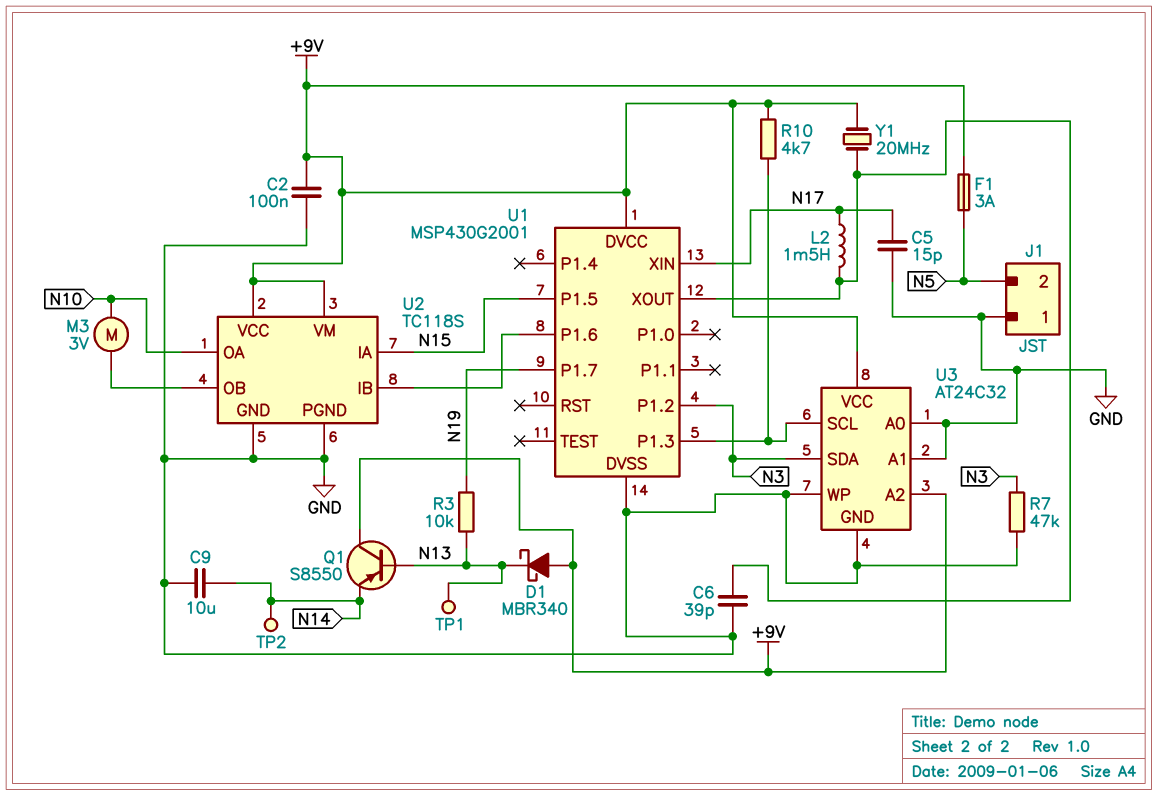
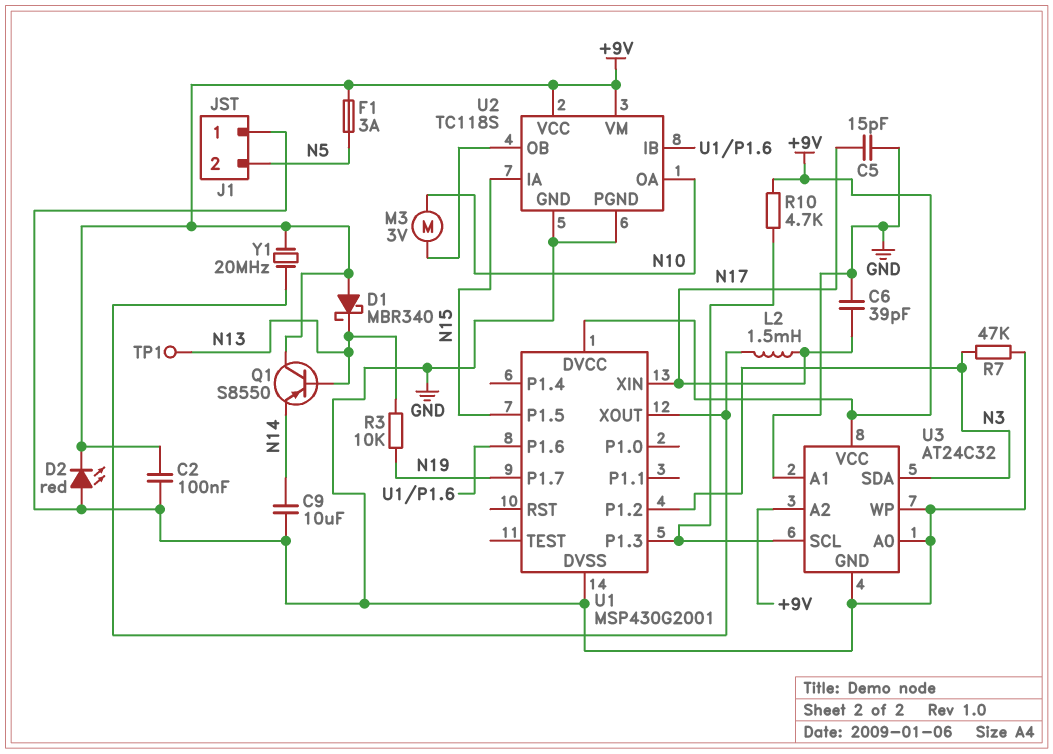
C6: 39pF (GND, U1/XOUT) -> 39pF (GND, N17)
D2: none -> LED red (A GND, K +9V)
TP2: test point (N14) -> none

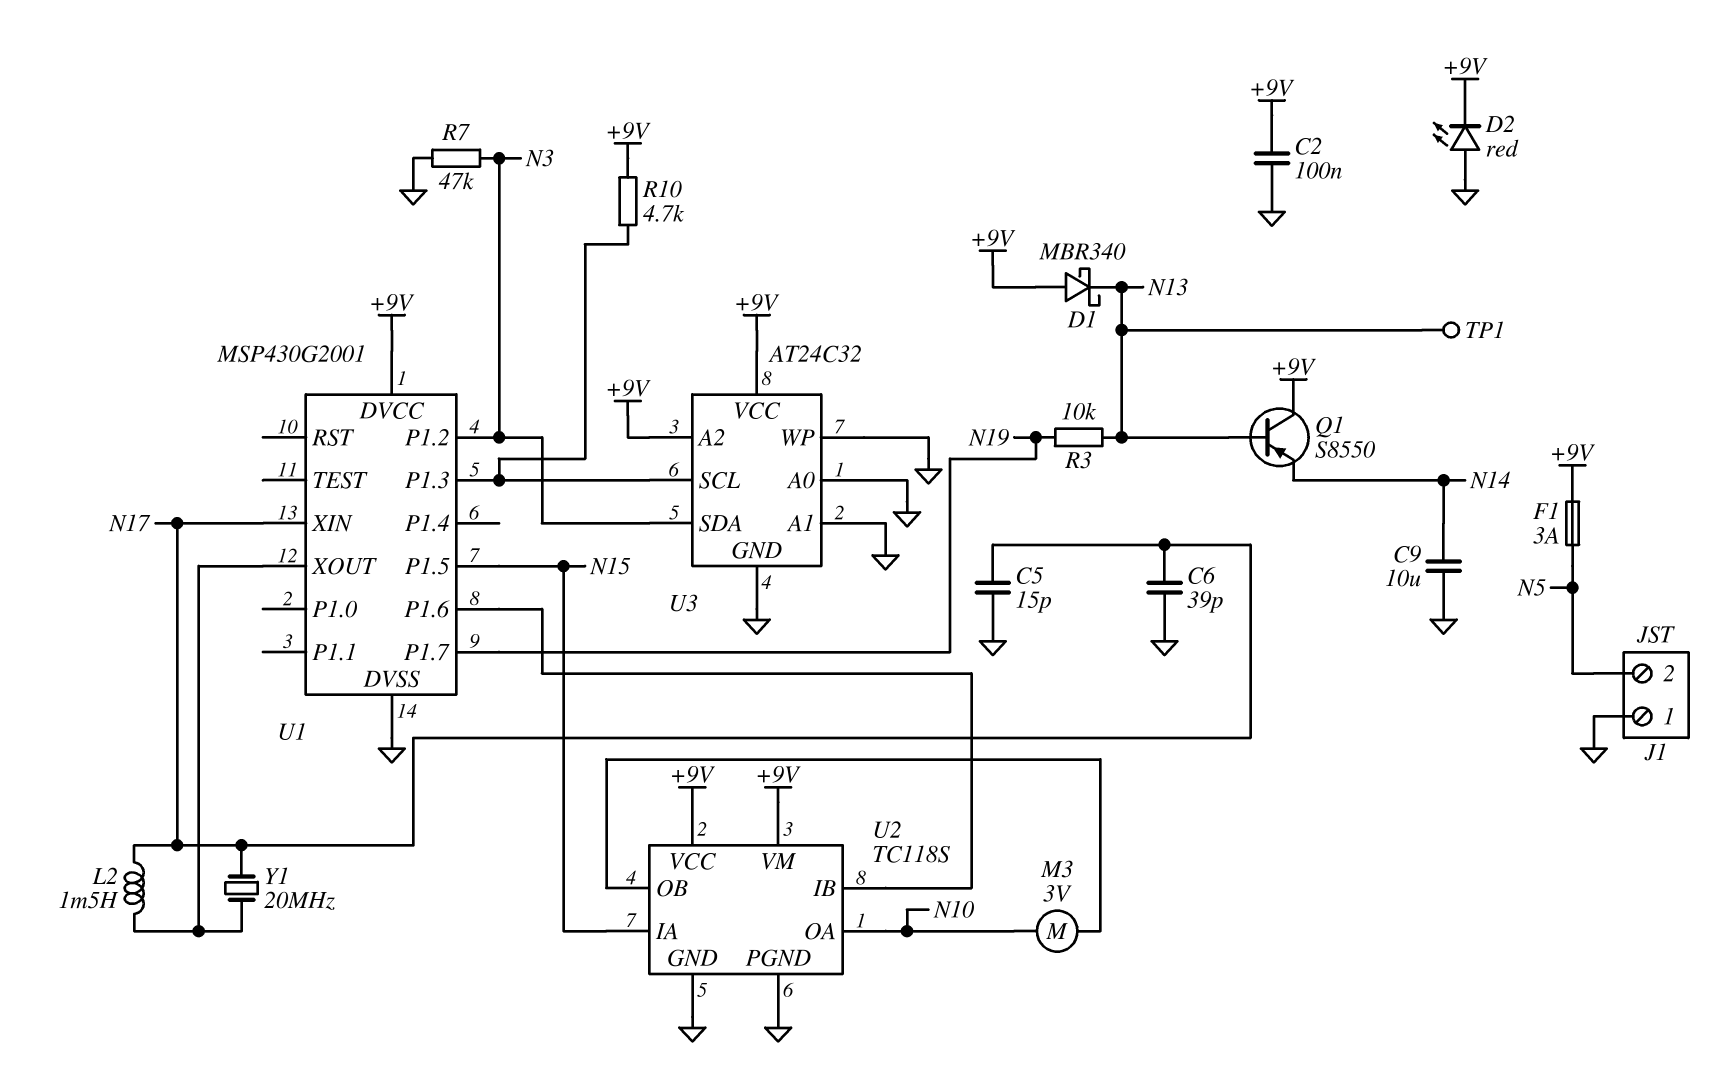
Y1: 20MHz (+9V, U1/XOUT) -> 20MHz (N17, U1/XOUT)

